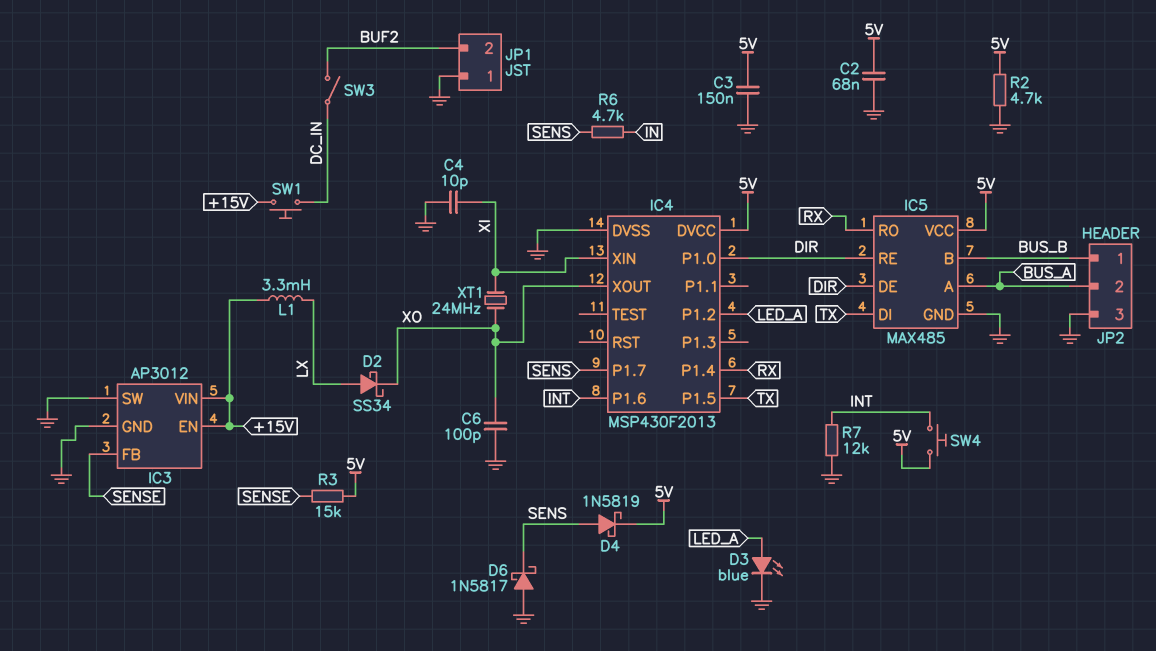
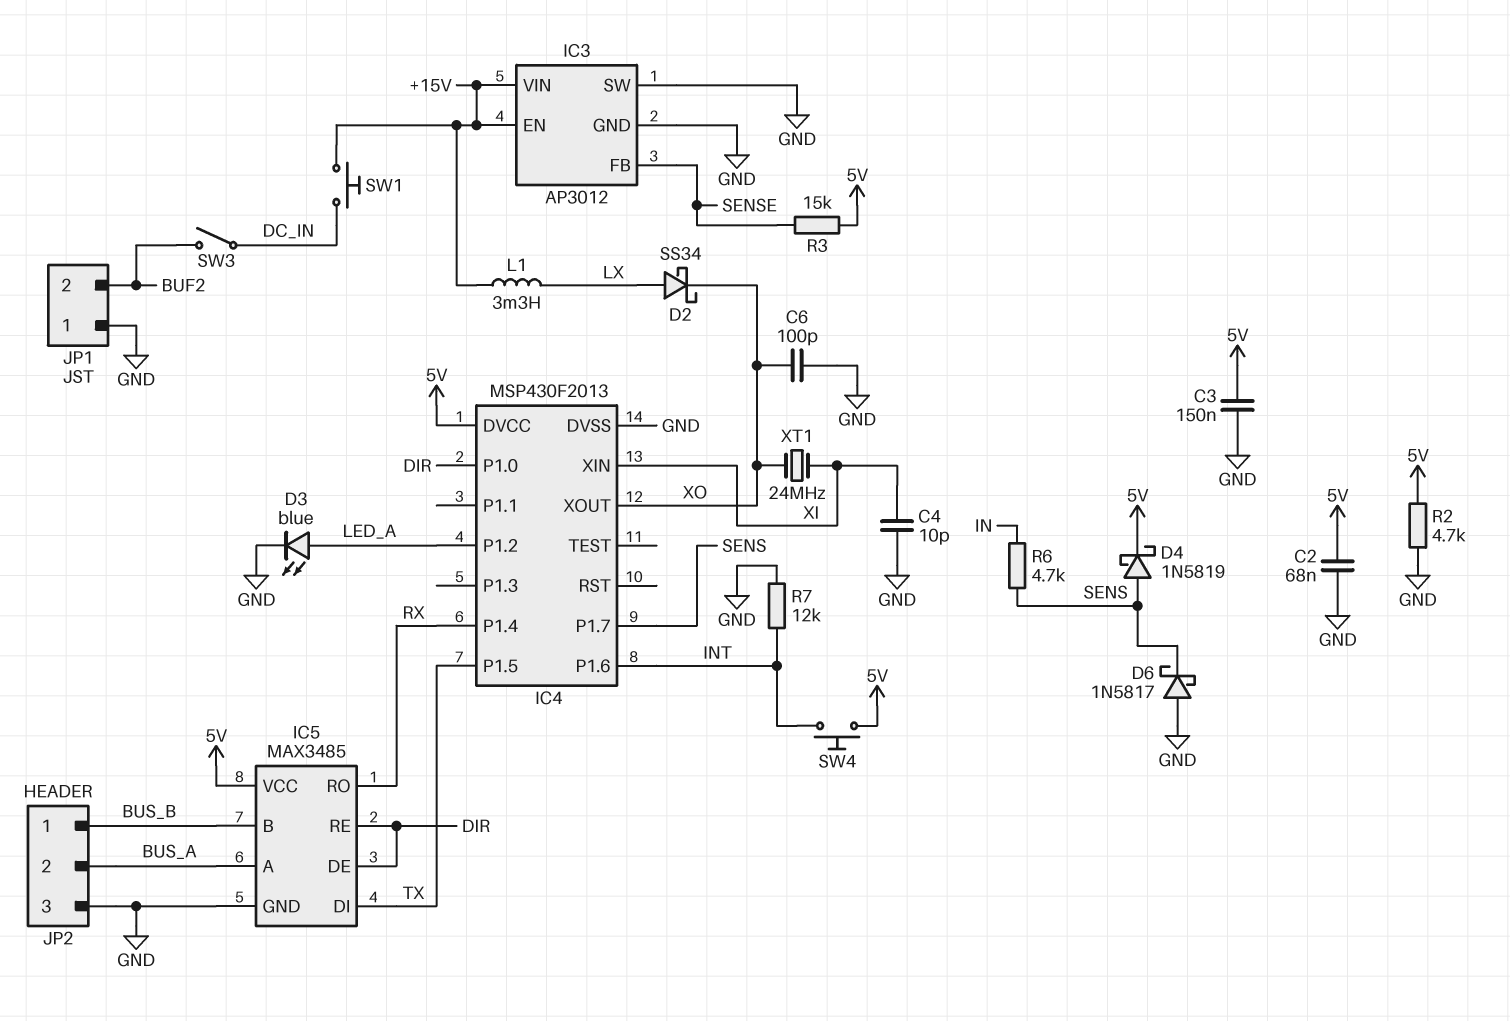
IC5: MAX485 -> MAX3485

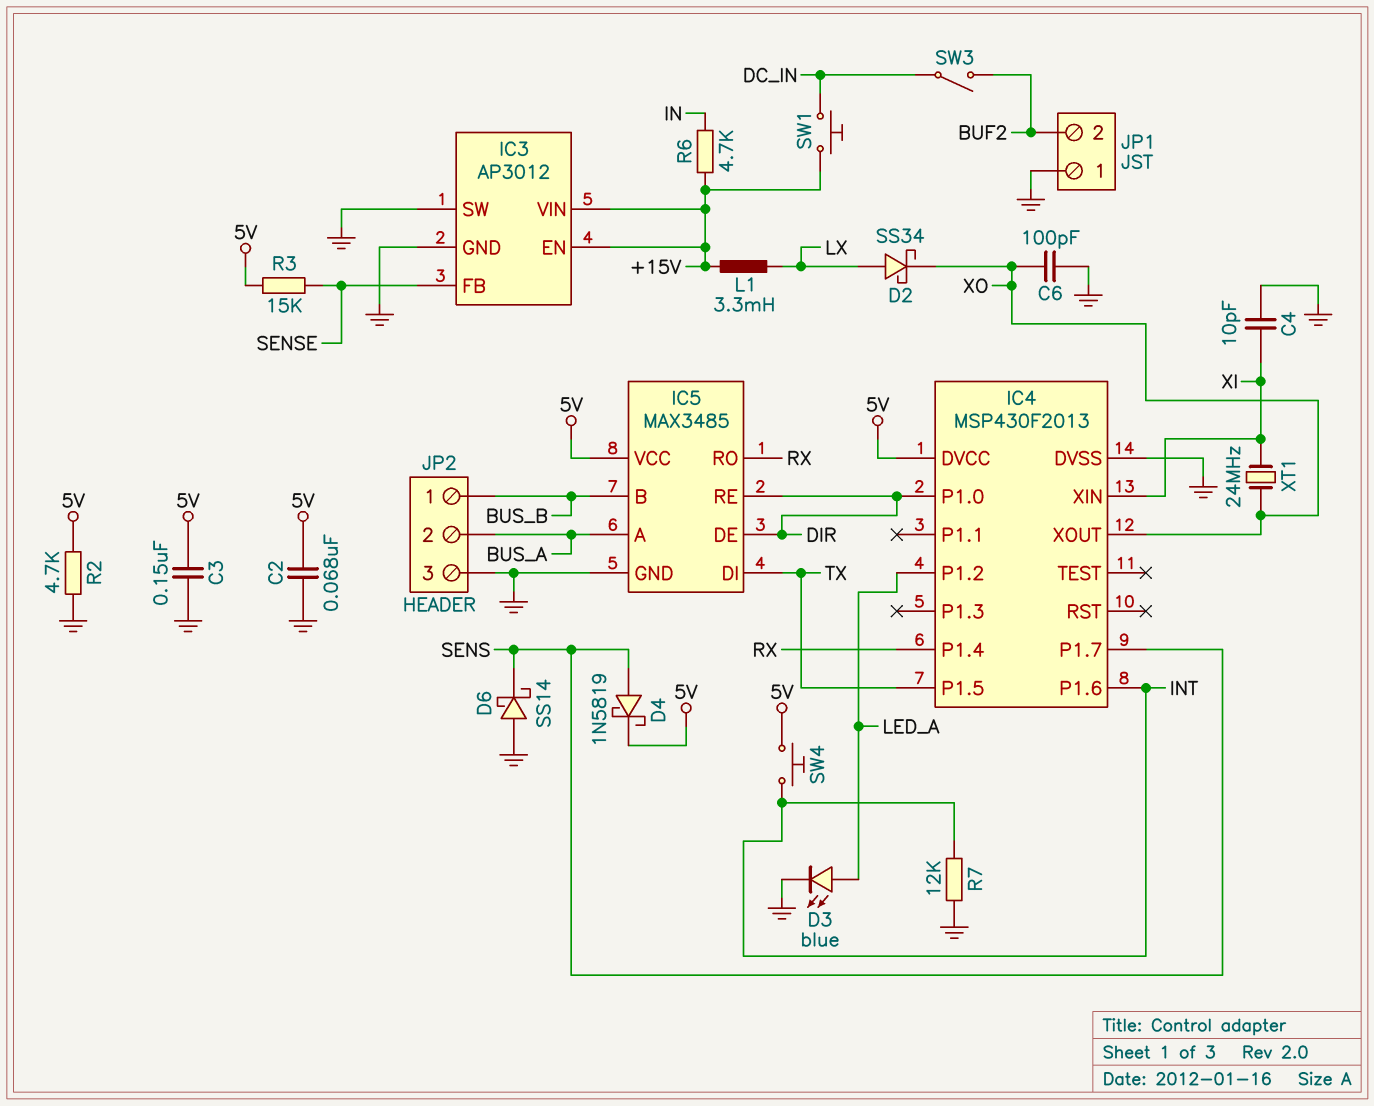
D6: schottky 1N5817 (A GND, K SENS) -> schottky SS14 (A GND, K SENS)
R6: 4.7k (IN, SENS) -> 4.7k (+15V, IN)

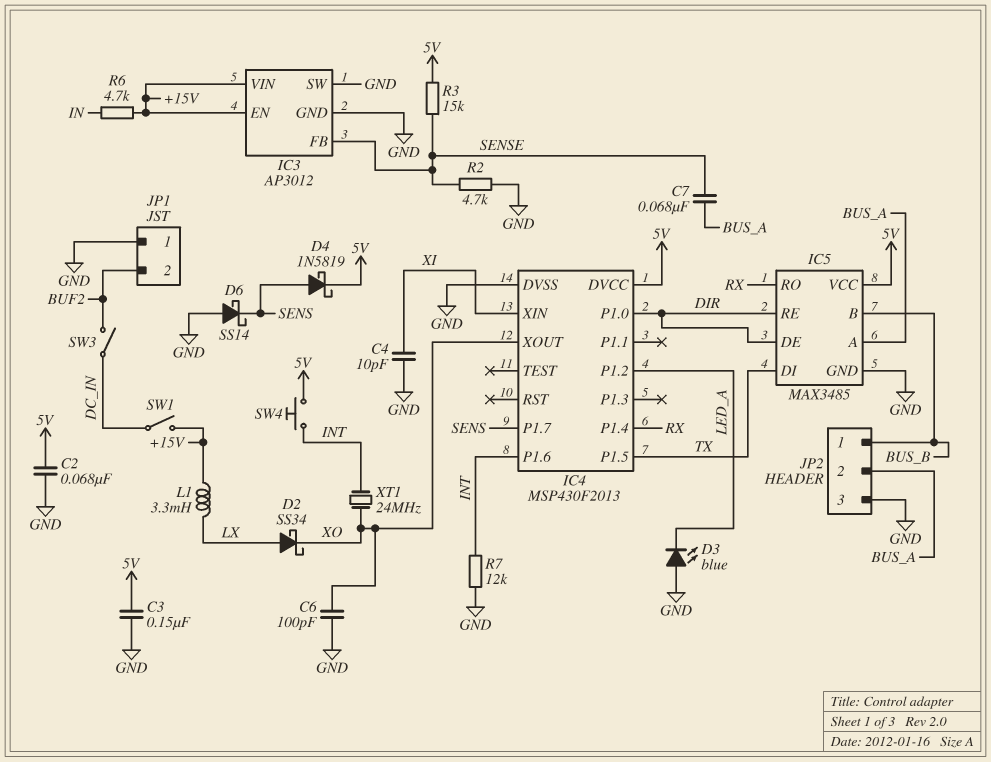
C7: none -> 68nF (BUS_A, SENSE)
D3: LED blue (A LED_A, K GND) -> LED blue (A GND, K LED_A)
R2: 4.7k (5V, GND) -> 4.7k (GND, SENSE)
SW1: button (+15V, DC_IN) -> switch (+15V, DC_IN)
XT1: 24MHz (XI, XO) -> 24MHz (INT, XO)

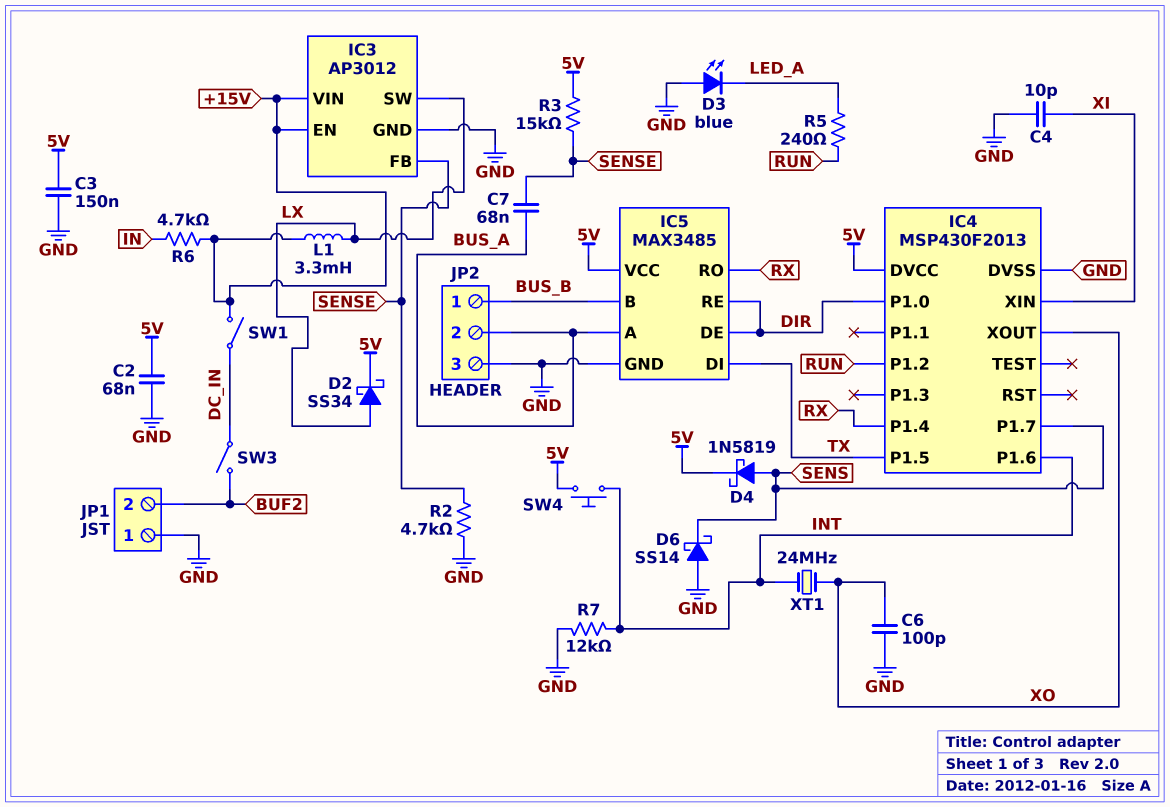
D2: schottky SS34 (A LX, K XO) -> schottky SS34 (A LX, K 5V)
IC3 pin SW: GND -> LX
IC4 pin P1.2: LED_A -> RUN
R5: none -> 240 (LED_A, RUN)

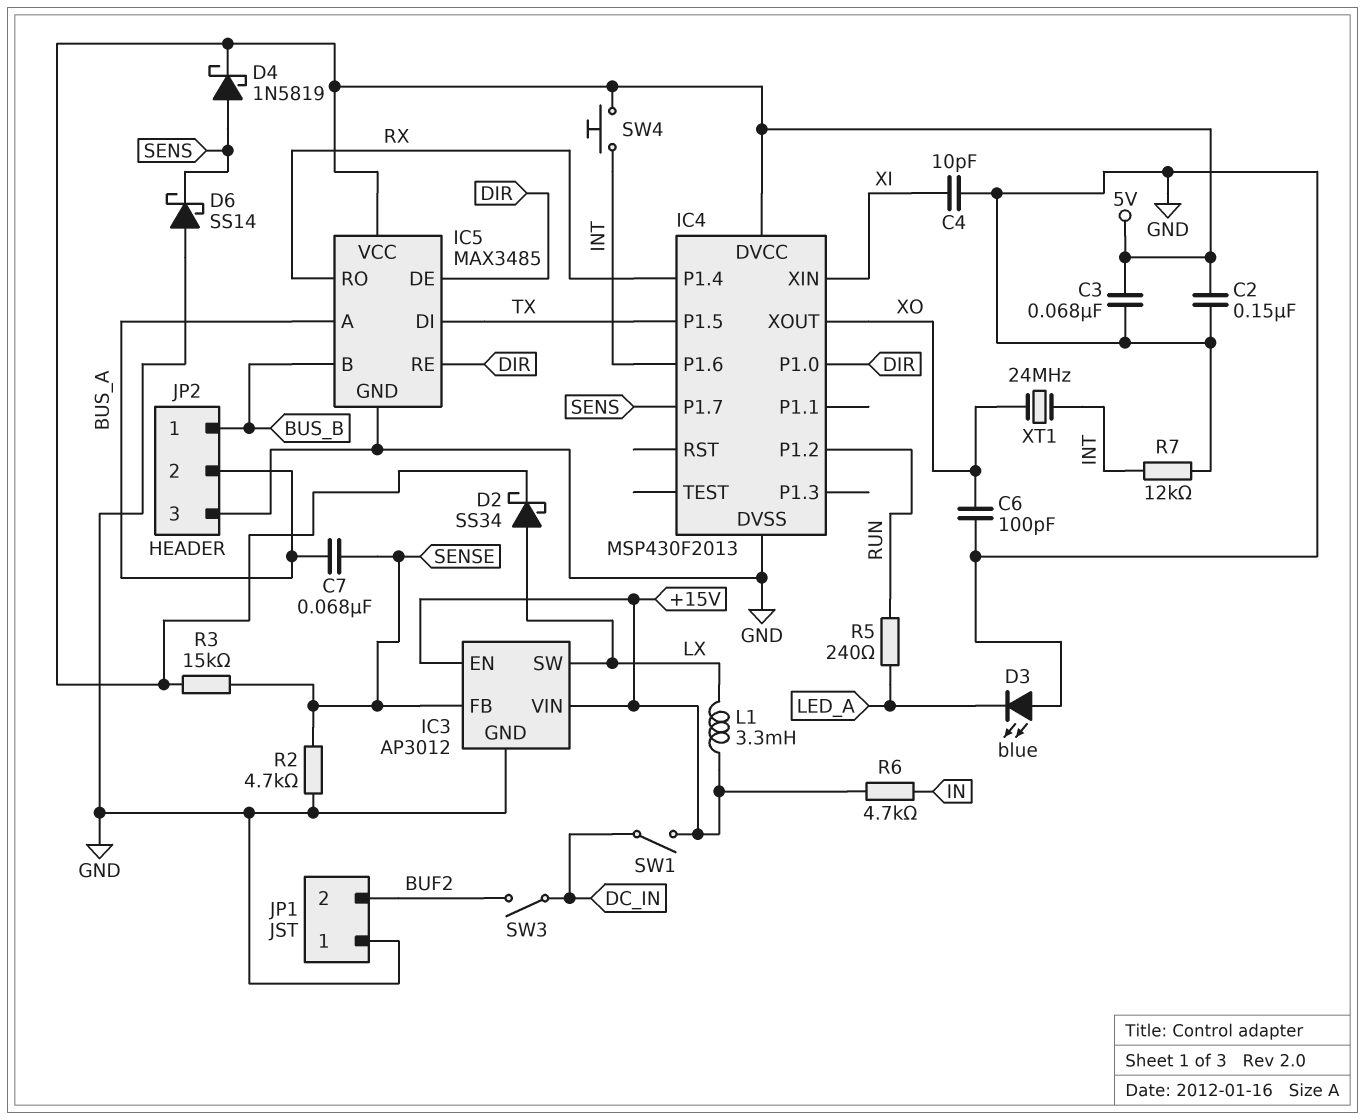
C2: 68nF (5V, GND) -> 150nF (5V, GND)
C3: 150nF (5V, GND) -> 68nF (5V, GND)

